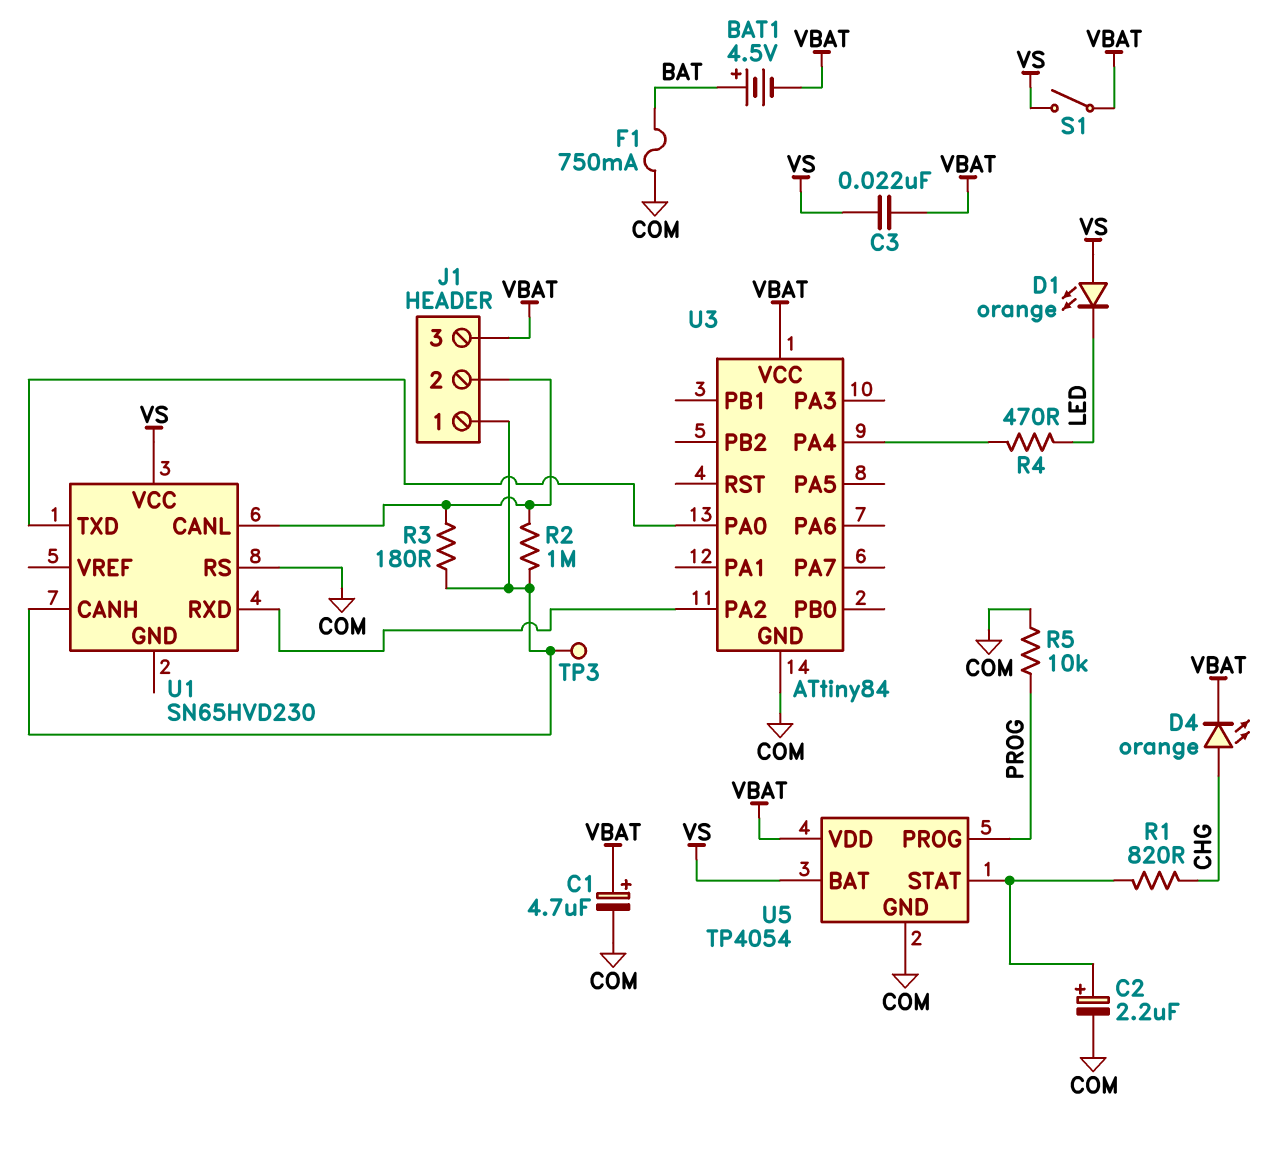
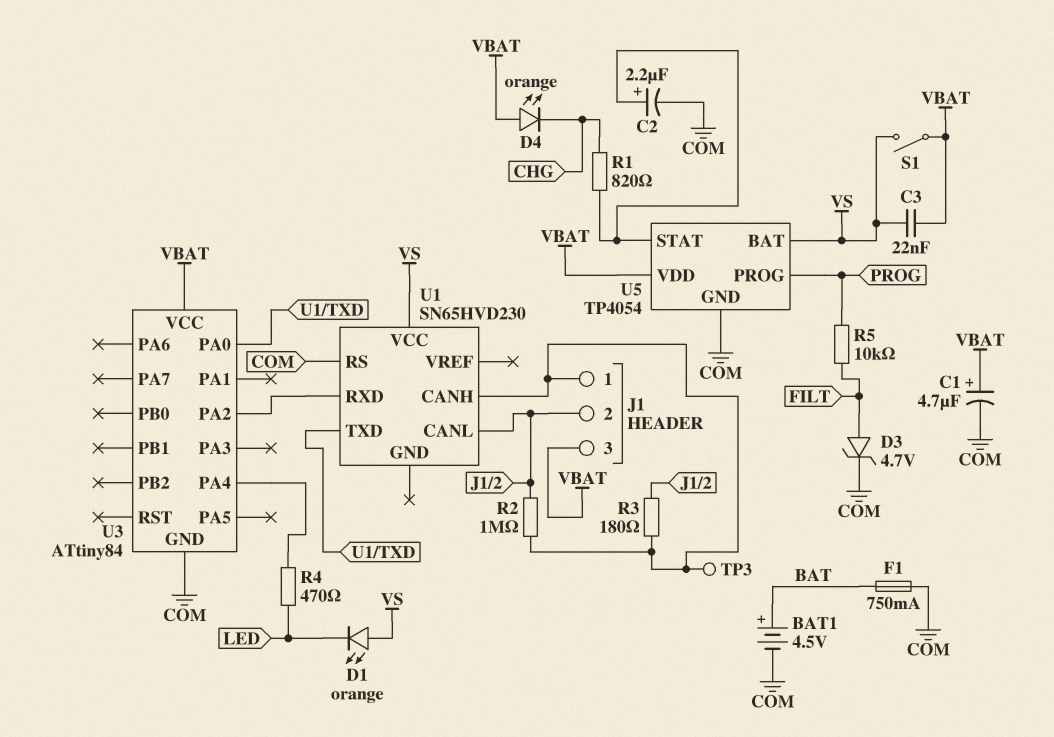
BAT1: 4.5V (plus BAT, minus VBAT) -> 4.5V (plus BAT, minus COM)
D3: none -> zener 4.7V (A FILT, K COM)
D4: LED orange (A CHG, K VBAT) -> LED orange (A VBAT, K CHG)
R5: 10k (COM, PROG) -> 10k (FILT, PROG)

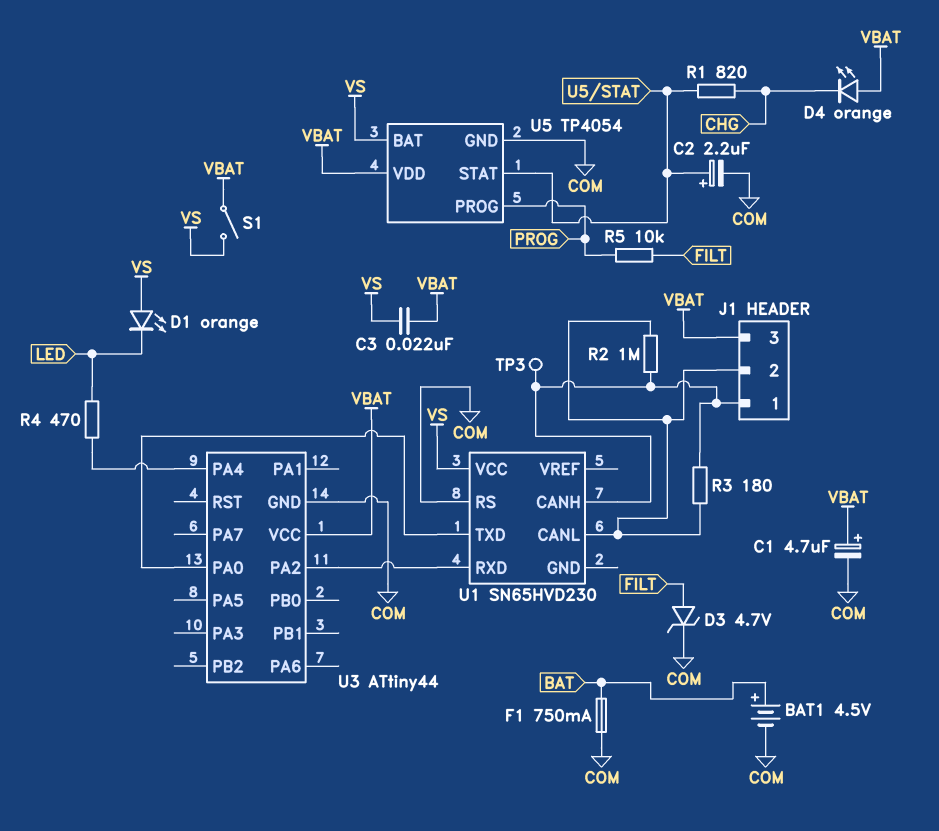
U3: ATtiny84 -> ATtiny44

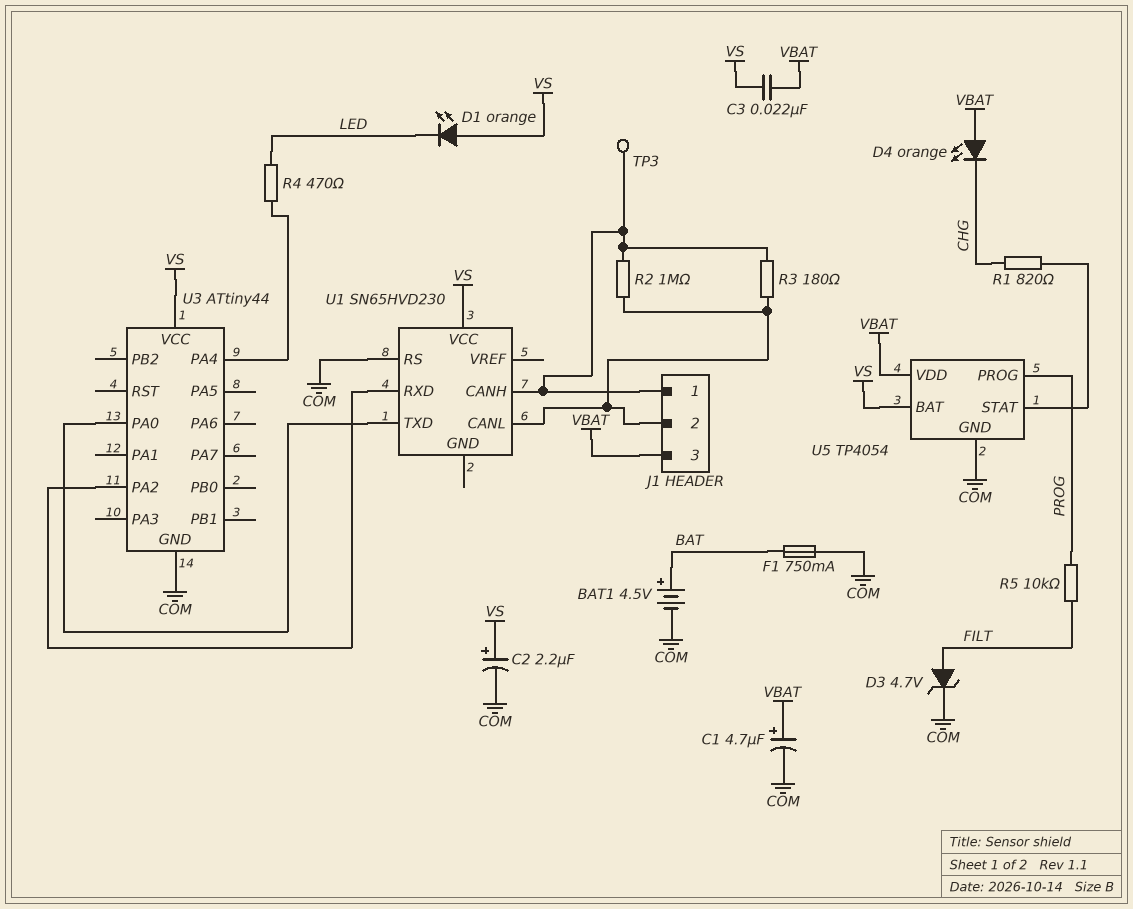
C2: 2.2uF (plus U5/STAT, minus COM) -> 2.2uF (plus VS, minus COM)
S1: switch (VBAT, VS) -> none
U3 pin VCC: VBAT -> VS

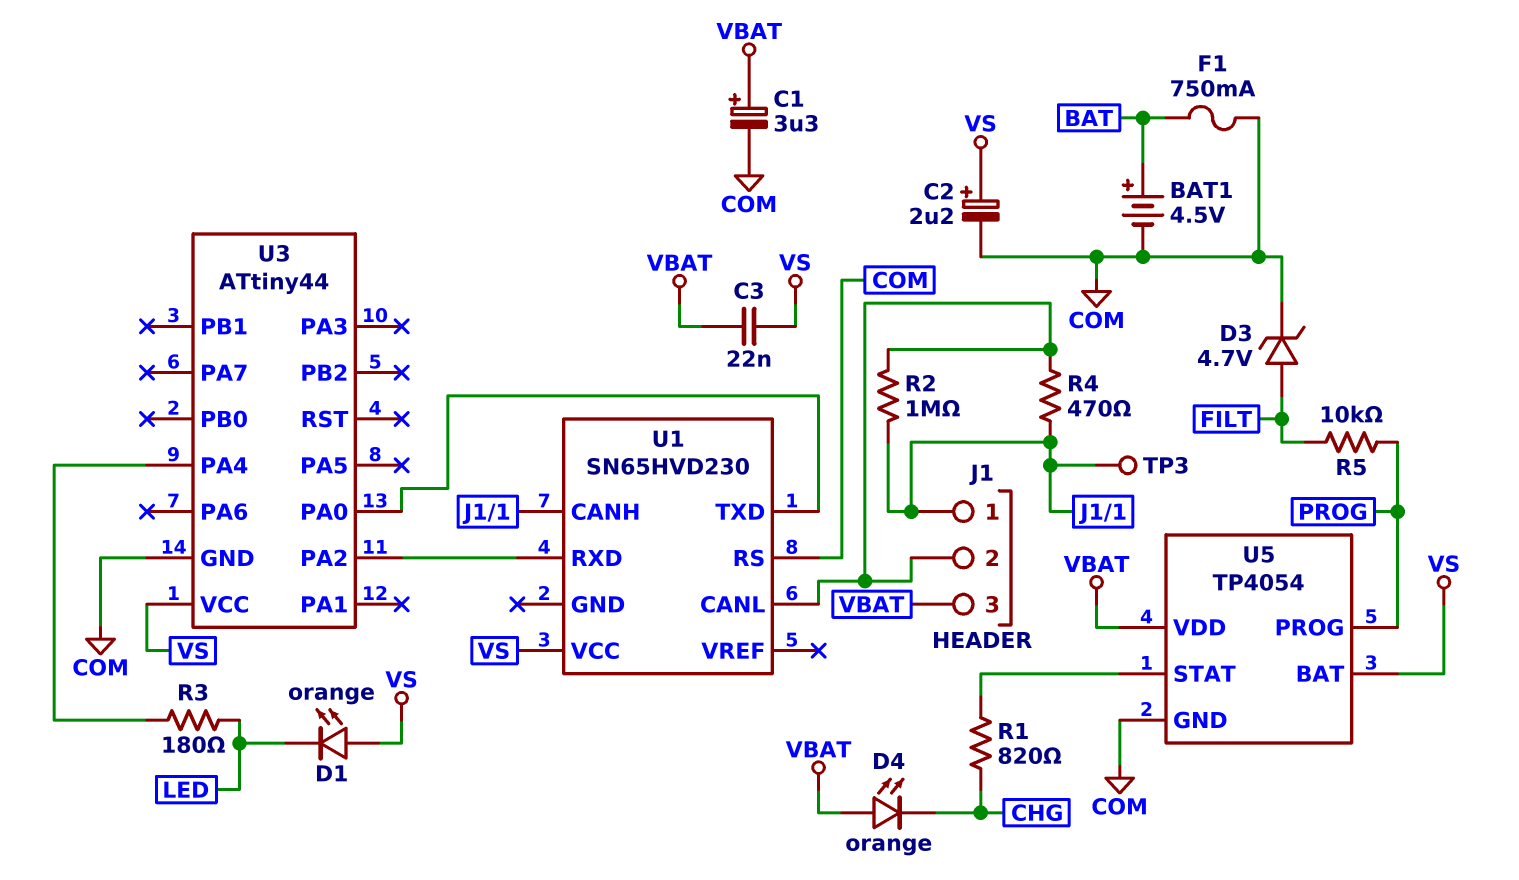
C1: 4.7uF (plus VBAT, minus COM) -> 3.3uF (plus VBAT, minus COM)
R3: 180 (J1/1, J1/2) -> 180 (LED, U3/PA4)
R4: 470 (LED, U3/PA4) -> 470 (J1/1, J1/2)

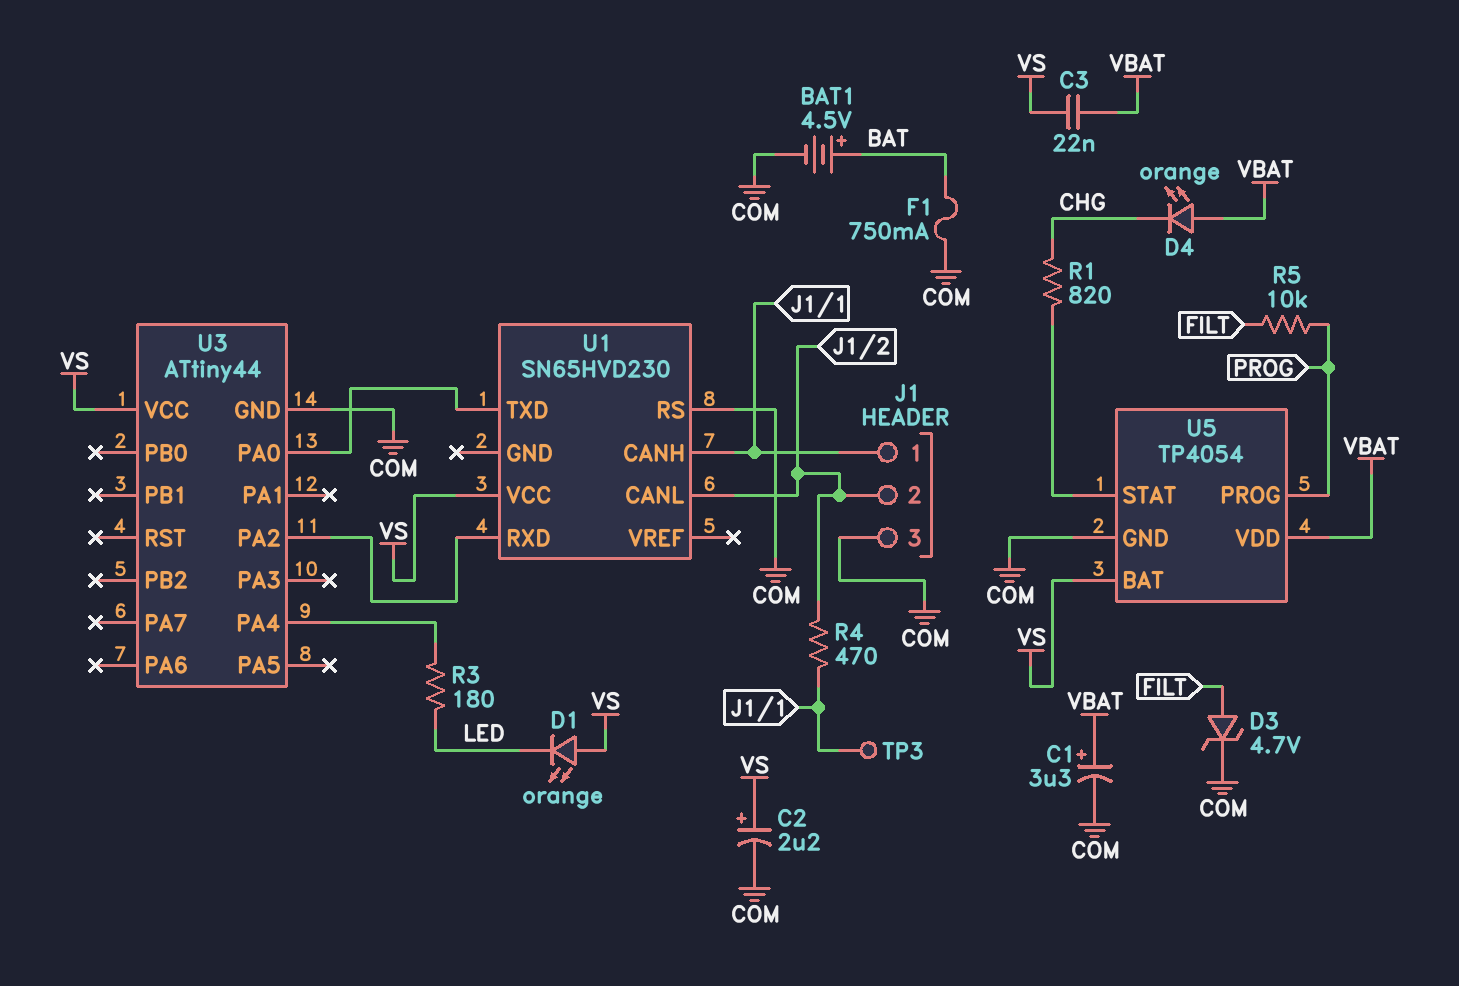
J1 pin 3: VBAT -> COM
R2: 1M (J1/1, J1/2) -> none

